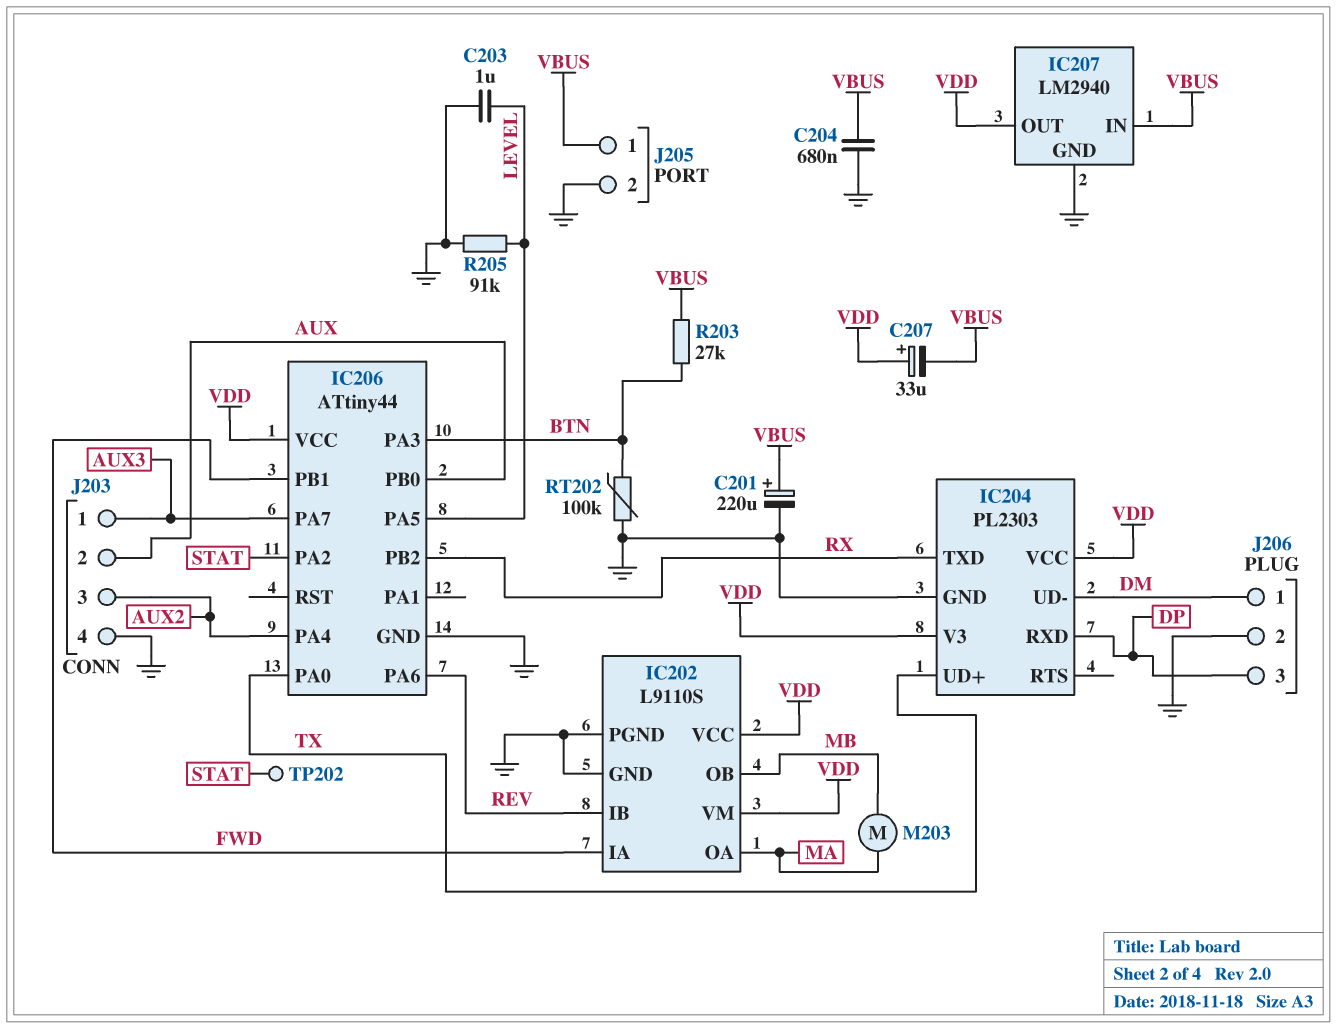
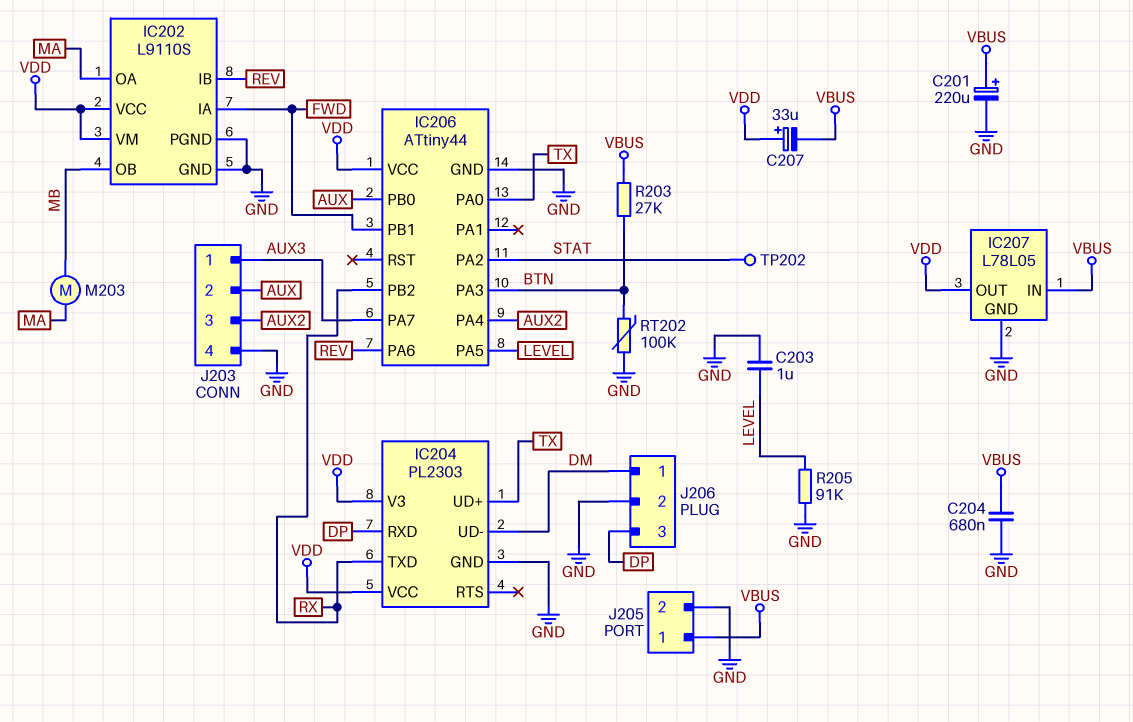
IC207: LM2940 -> L78L05

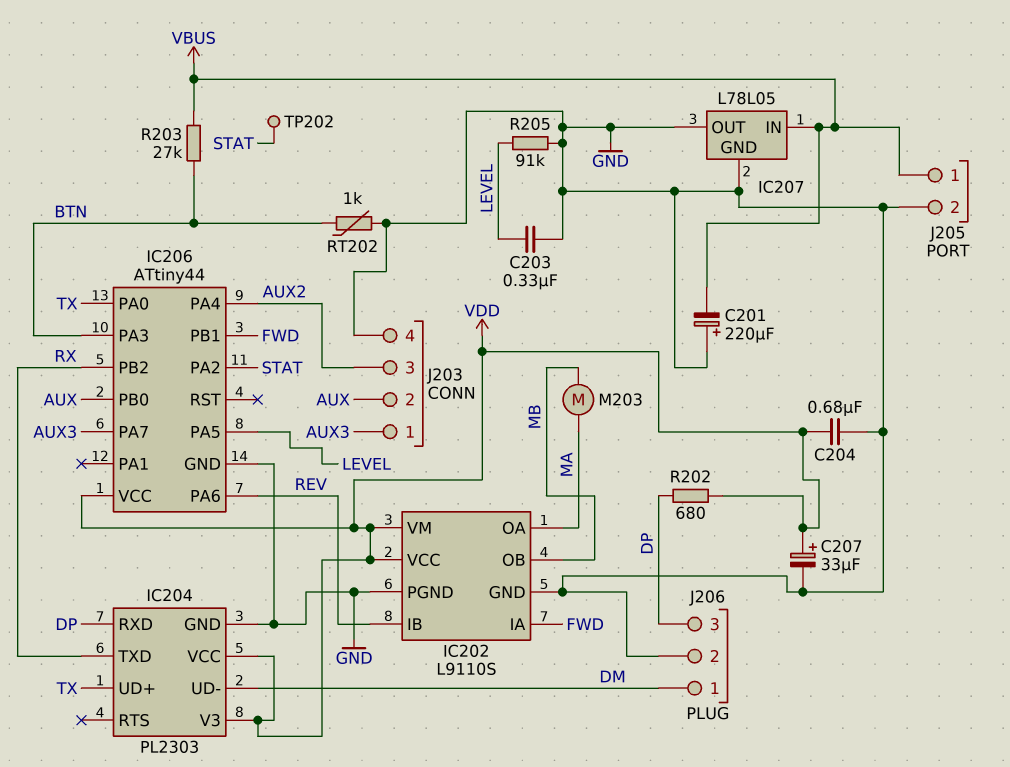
C201: 220uF (plus VBUS, minus GND) -> 220uF (plus GND, minus VBUS)
C203: 1uF (GND, LEVEL) -> 330nF (GND, LEVEL)
C204: 680nF (GND, VBUS) -> 680nF (GND, VDD)
C207: 33uF (plus VDD, minus VBUS) -> 33uF (plus VDD, minus GND)
IC207 pin OUT: VDD -> GND
R202: none -> 680 (DP, VDD)
RT202: 100k (BTN, GND) -> 1k (BTN, GND)

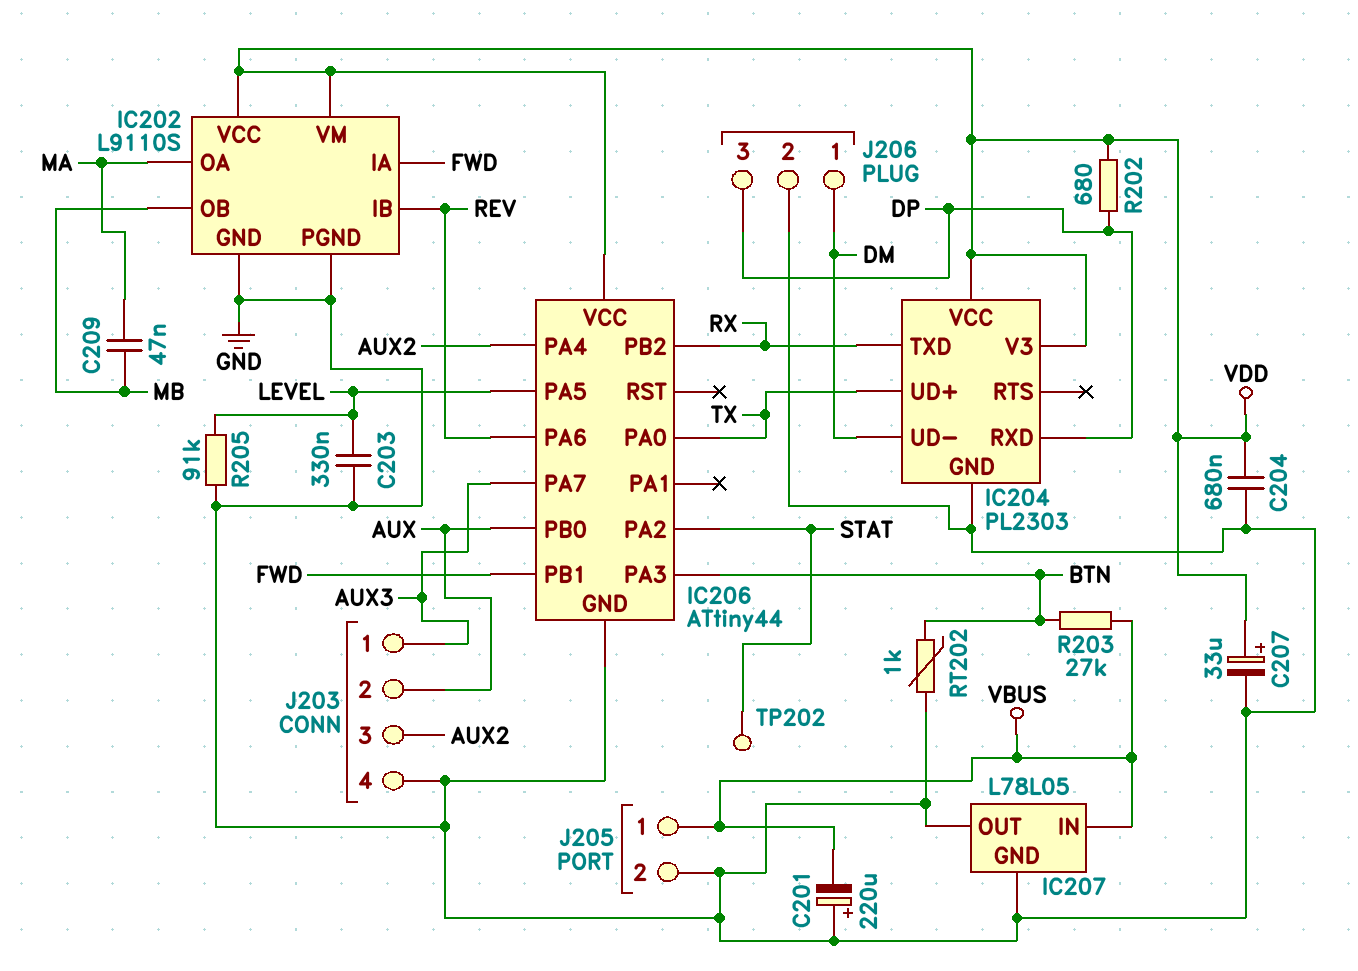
C209: none -> 47nF (MA, MB)
M203: motor (MA, MB) -> none

